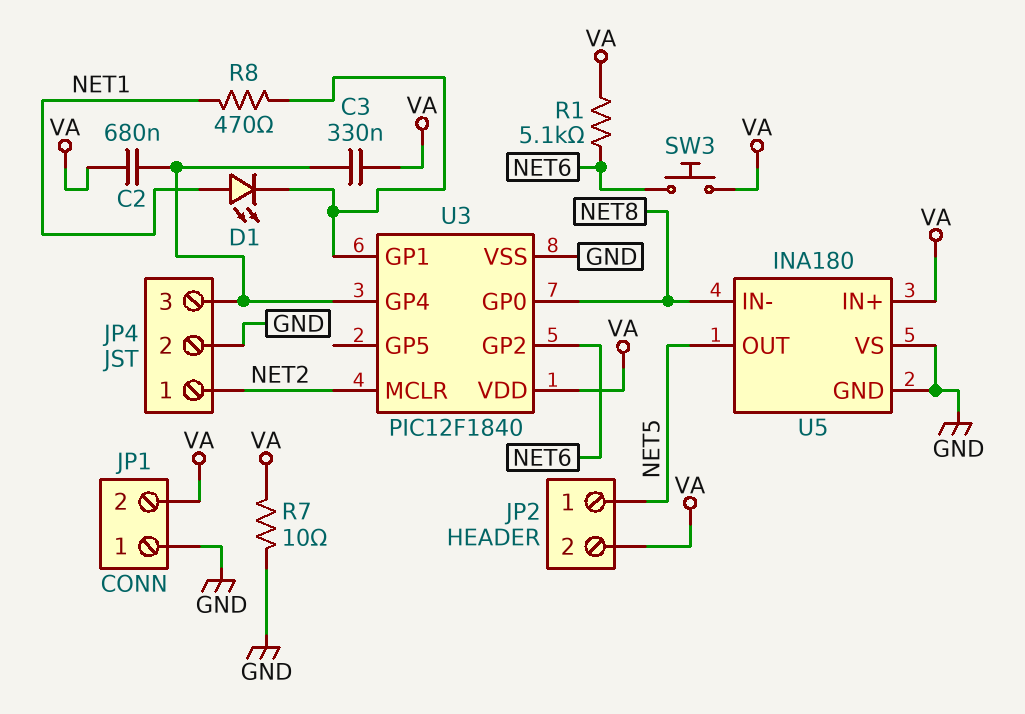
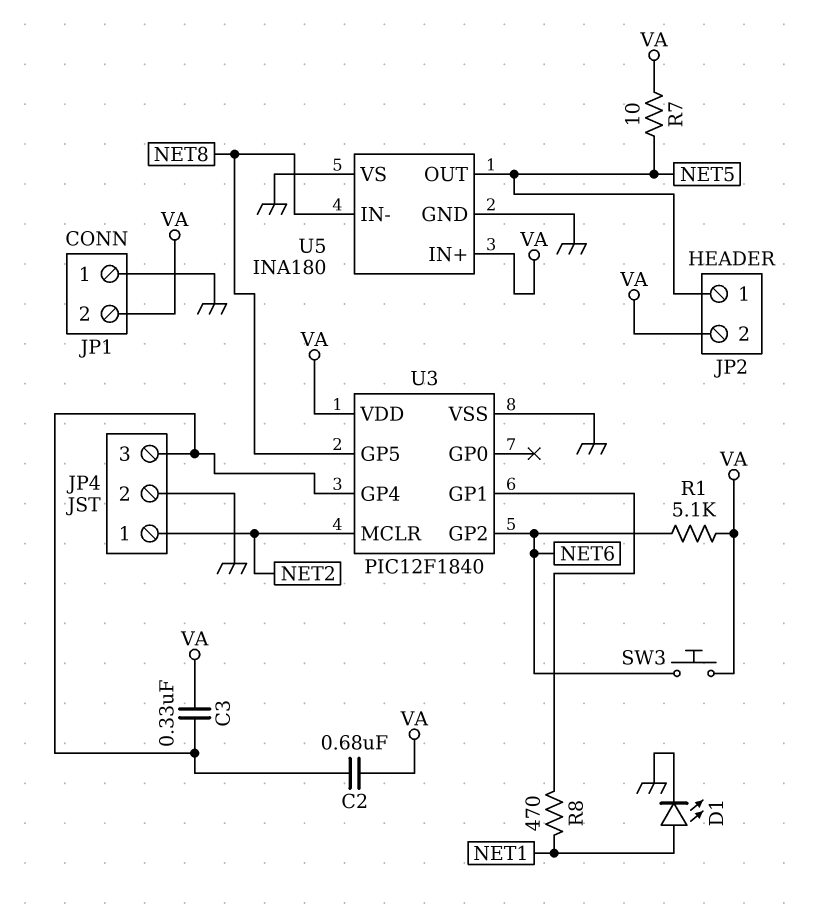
D1: LED (A NET1, K U3/GP1) -> LED (A NET1, K GND)
R7: 10 (GND, VA) -> 10 (NET5, VA)
U3 pin GP0: NET8 -> none
U3 pin GP5: none -> NET8

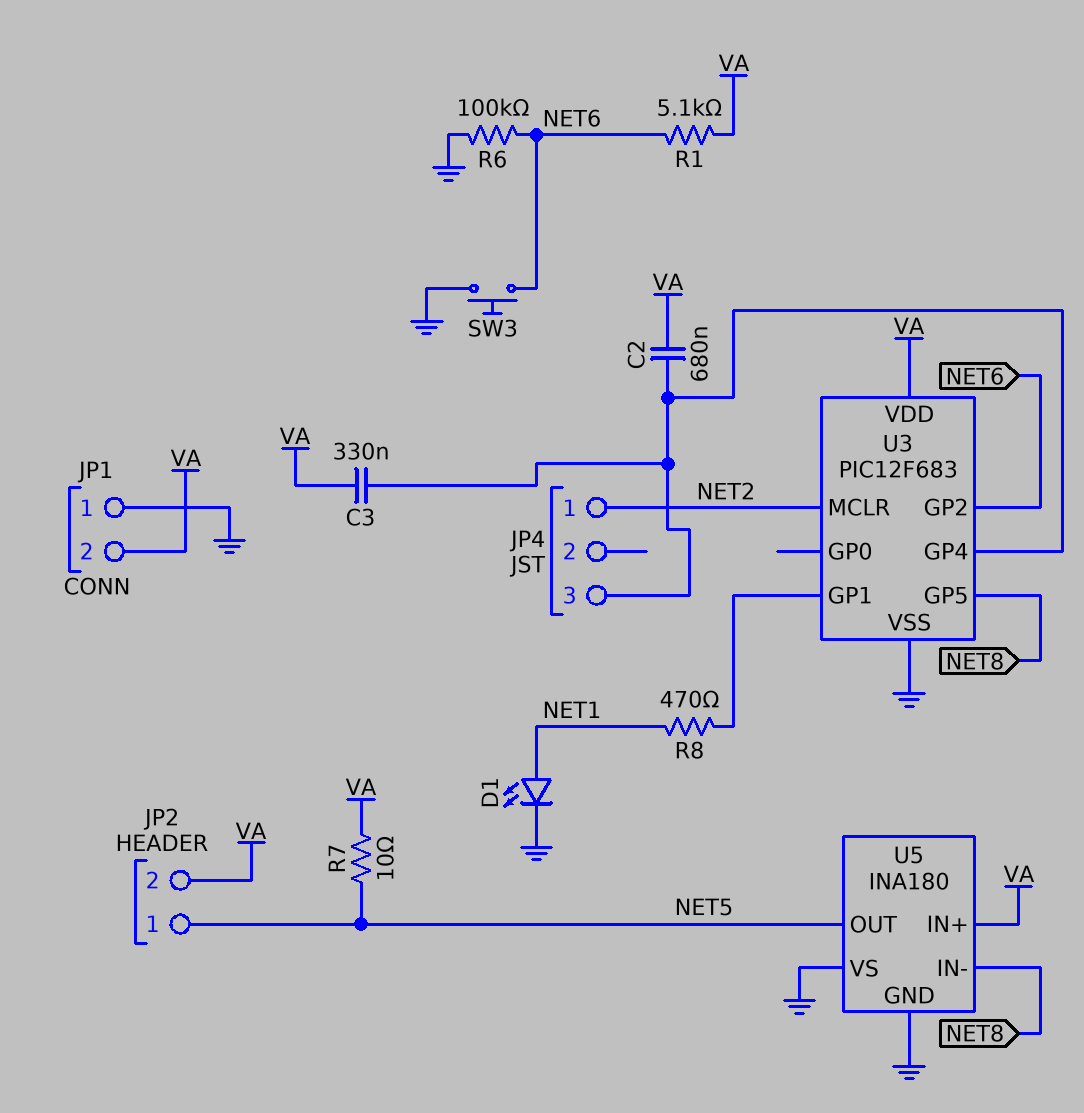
JP4 pin 2: GND -> none
R6: none -> 100k (GND, NET6)
SW3: button (NET6, VA) -> button (GND, NET6)
U3: PIC12F1840 -> PIC12F683

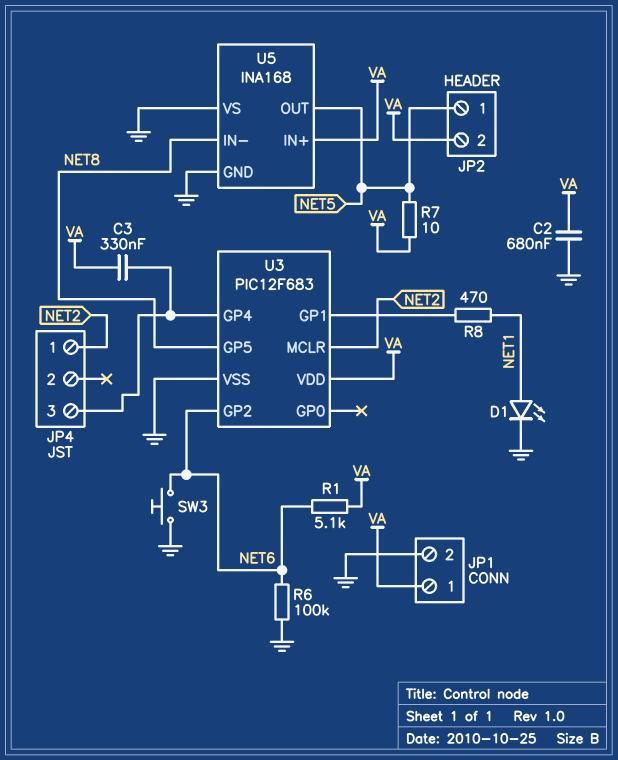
C2: 680nF (JP4/3, VA) -> 680nF (GND, VA)
JP1 pin 1: GND -> VA
JP1 pin 2: VA -> GND
U5: INA180 -> INA168

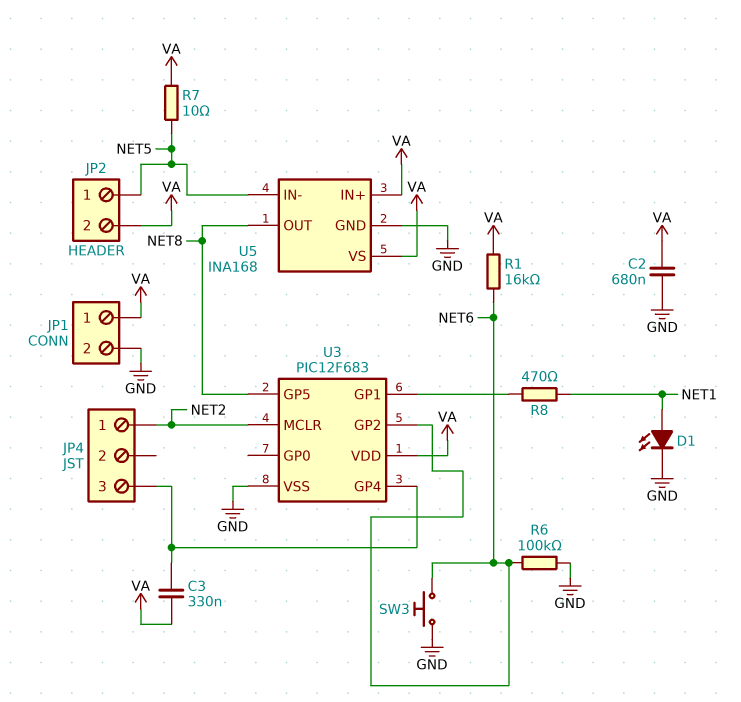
R1: 5.1k (NET6, VA) -> 16k (NET6, VA)
U5 pin IN-: NET8 -> NET5
U5 pin OUT: NET5 -> NET8
U5 pin VS: GND -> VA

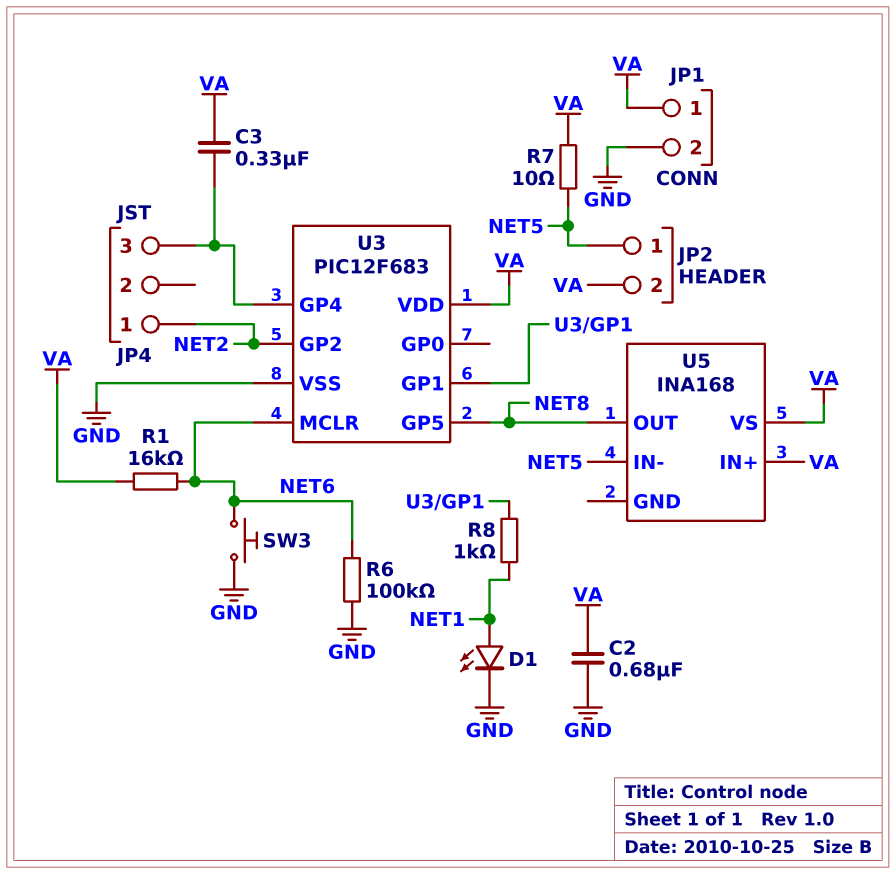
R8: 470 (NET1, U3/GP1) -> 1k (NET1, U3/GP1)
U3 pin GP2: NET6 -> NET2
U3 pin MCLR: NET2 -> NET6
U5 pin GND: GND -> none

